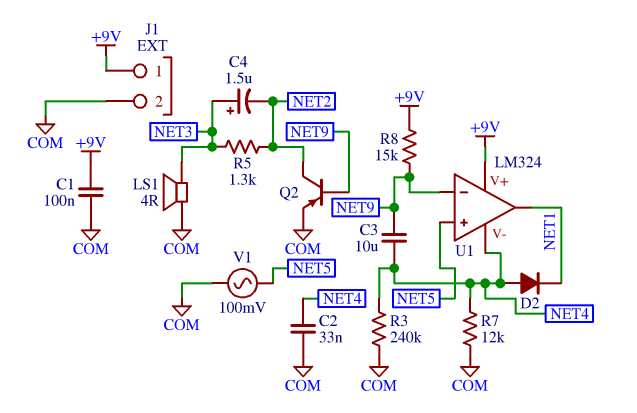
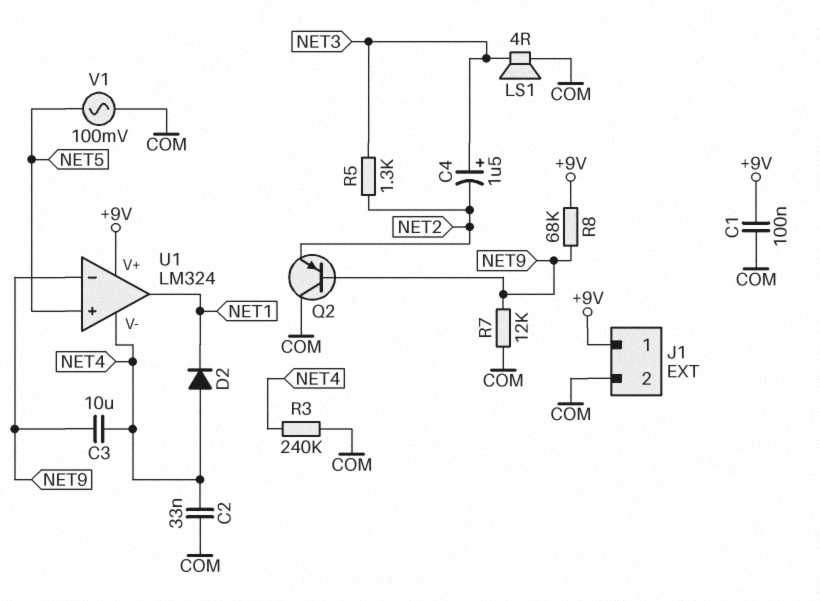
Q2: PNP (B NET9, C NET2, E COM) -> PNP (B NET9, C COM, E NET2)
R7: 12k (COM, NET4) -> 12k (COM, NET9)
R8: 15k (+9V, NET9) -> 68k (+9V, NET9)

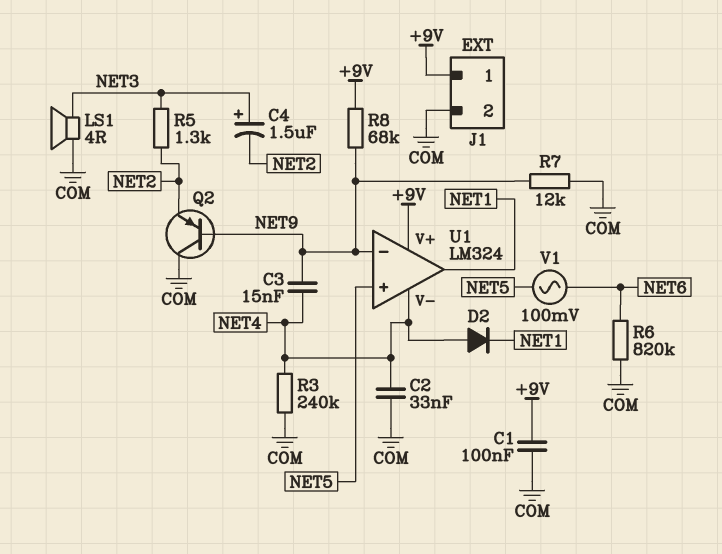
C3: 10uF (NET4, NET9) -> 15nF (NET4, NET9)
R6: none -> 820k (COM, NET6)
V1: AC 100mV (COM, NET5) -> AC 100mV (NET5, NET6)

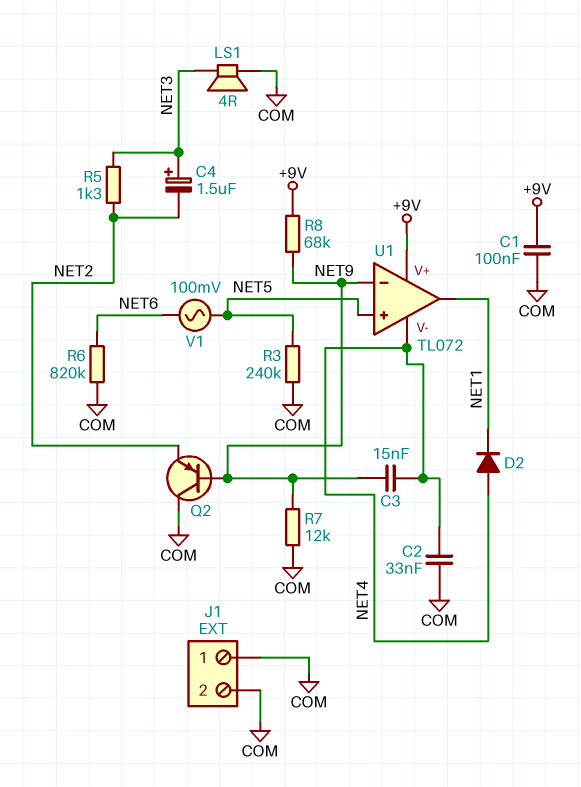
J1 pin 1: +9V -> COM
R3: 240k (COM, NET4) -> 240k (COM, NET5)
U1: LM324 -> TL072

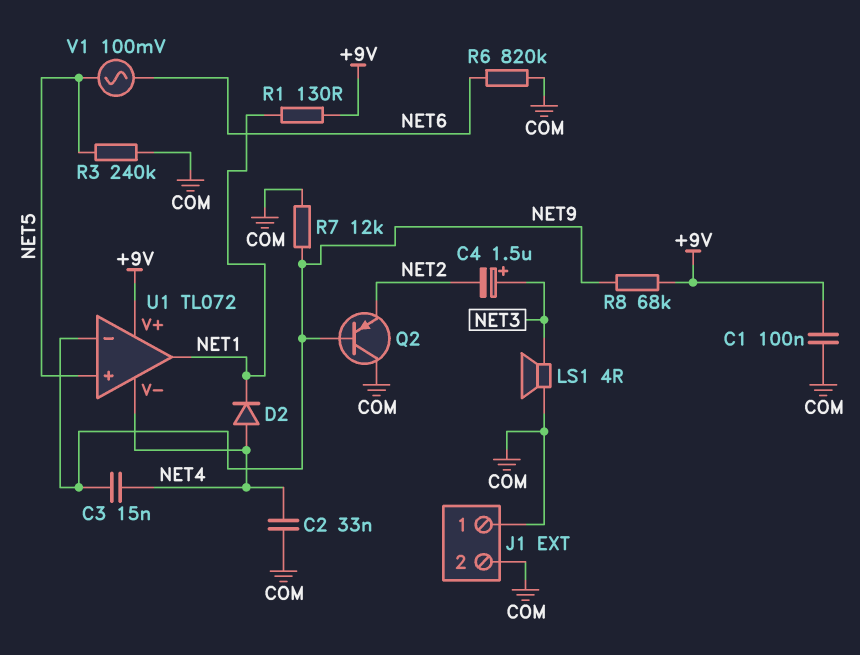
R1: none -> 130 (+9V, NET1)
R5: 1.3k (NET2, NET3) -> none

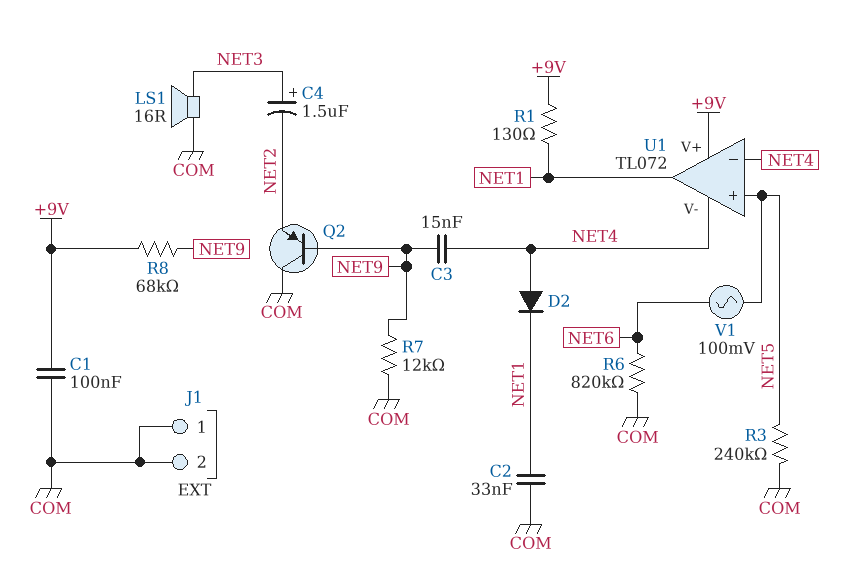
C2: 33nF (COM, NET4) -> 33nF (COM, NET1)
LS1: speaker 4R (COM, NET3) -> speaker 16R (COM, NET3)
U1 pin in-: NET9 -> NET4

